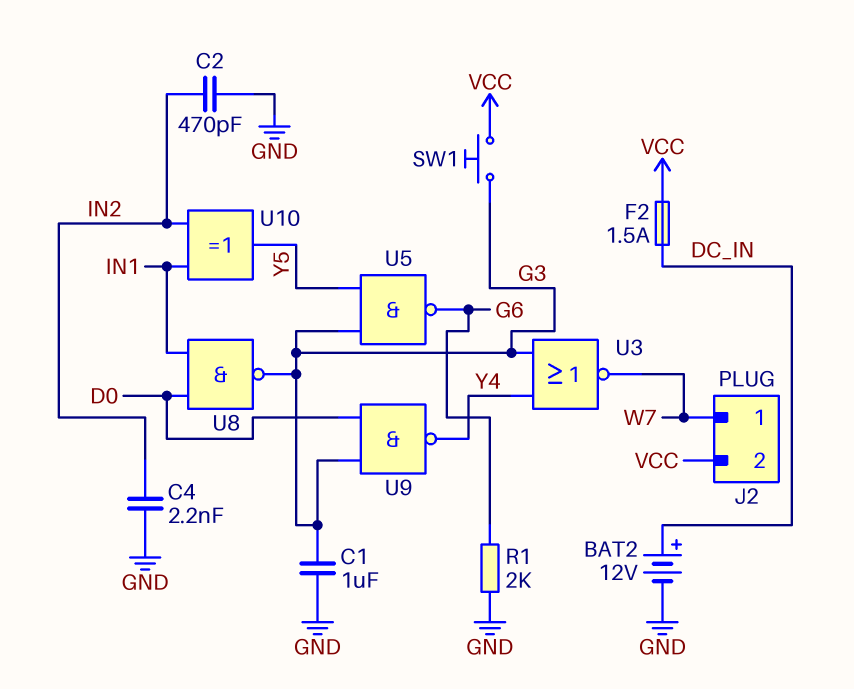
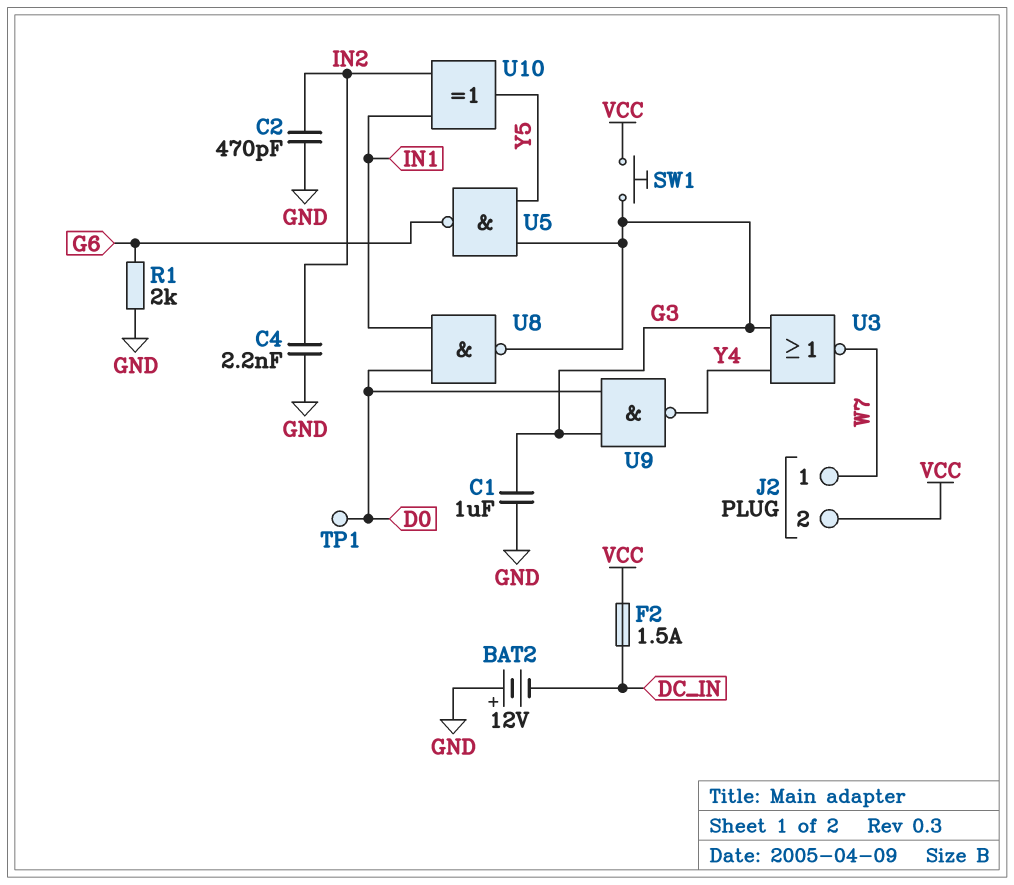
BAT2: 12V (plus DC_IN, minus GND) -> 12V (plus GND, minus DC_IN)
TP1: none -> test point (D0)

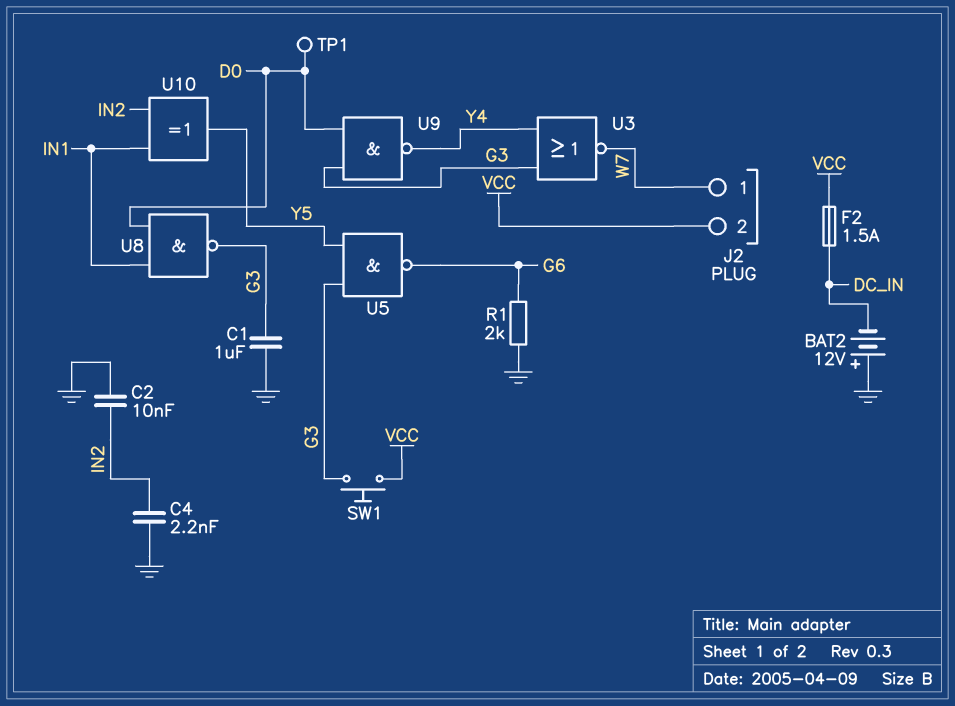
C2: 470pF (GND, IN2) -> 10nF (GND, IN2)

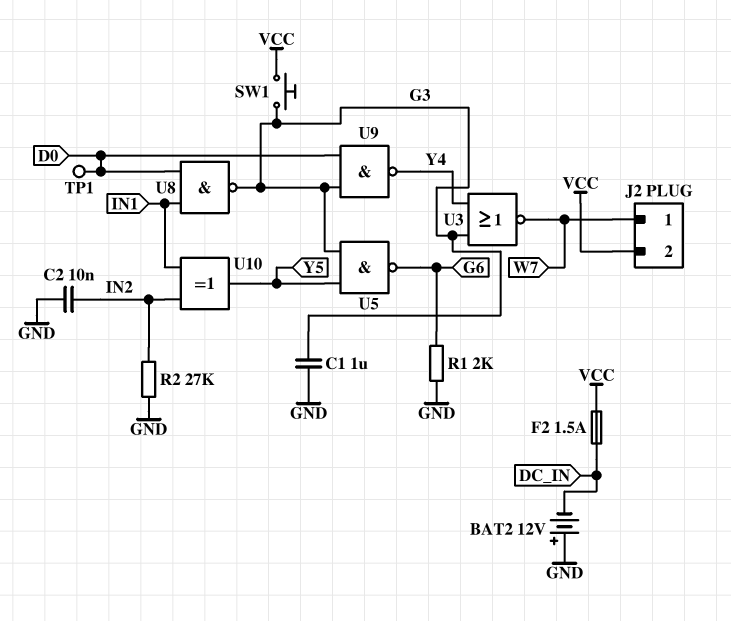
C4: 2.2nF (GND, IN2) -> none
R2: none -> 27k (GND, IN2)

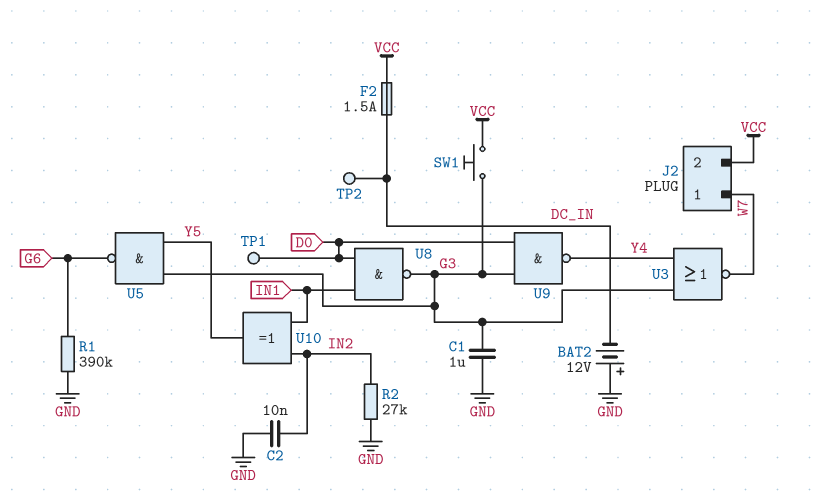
R1: 2k (G6, GND) -> 390k (G6, GND)
TP2: none -> test point (DC_IN)

